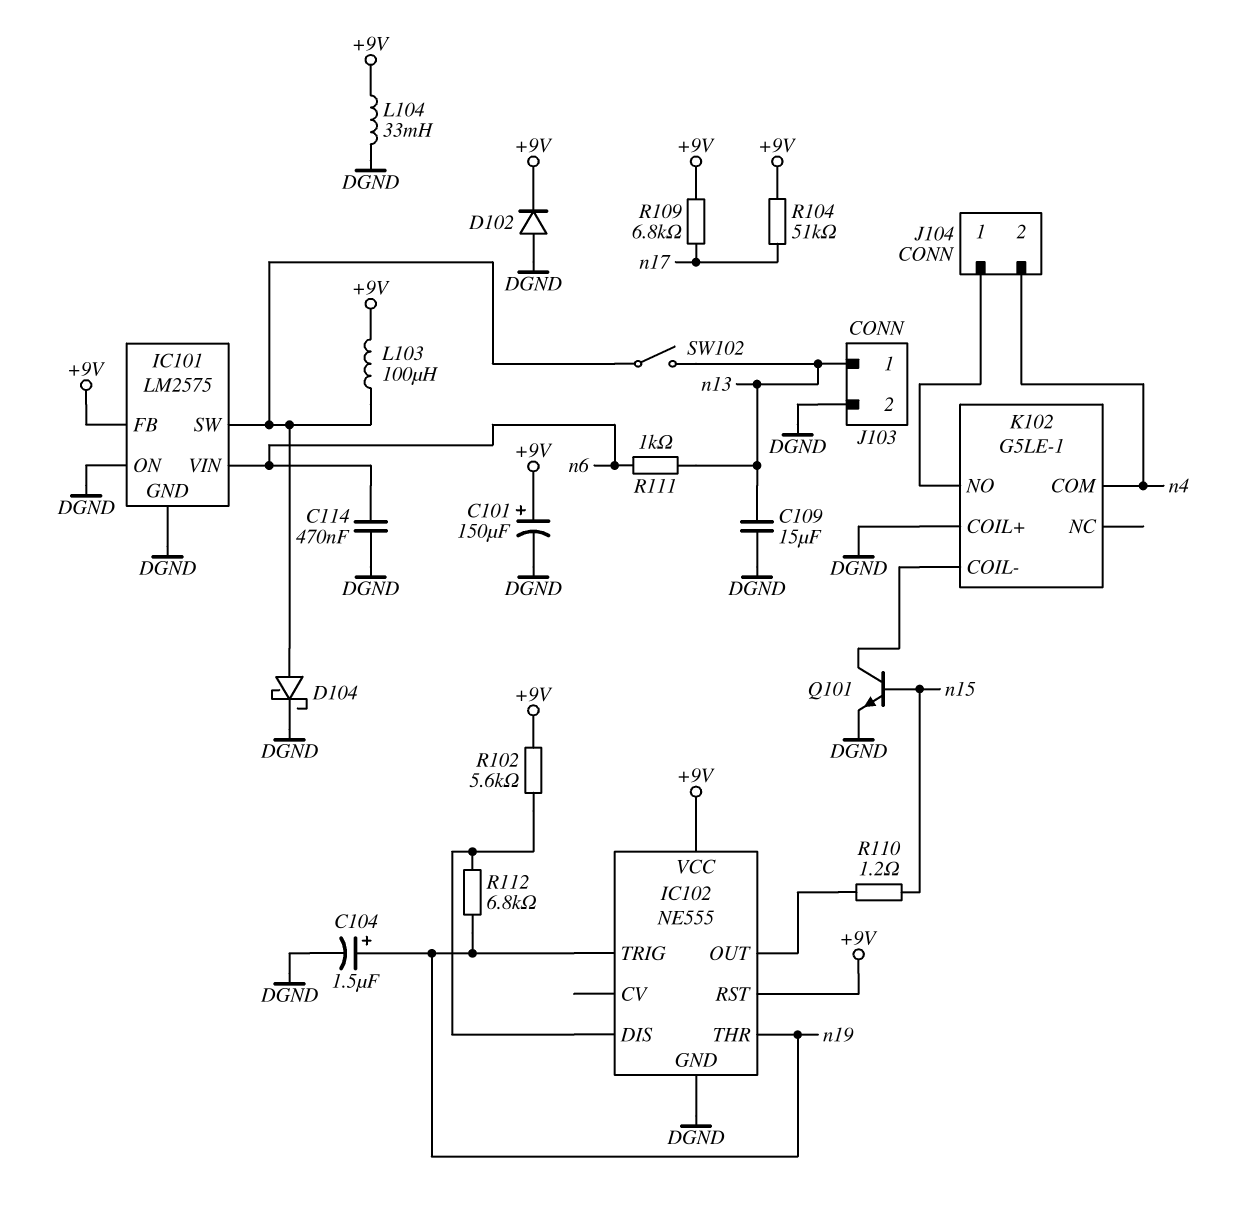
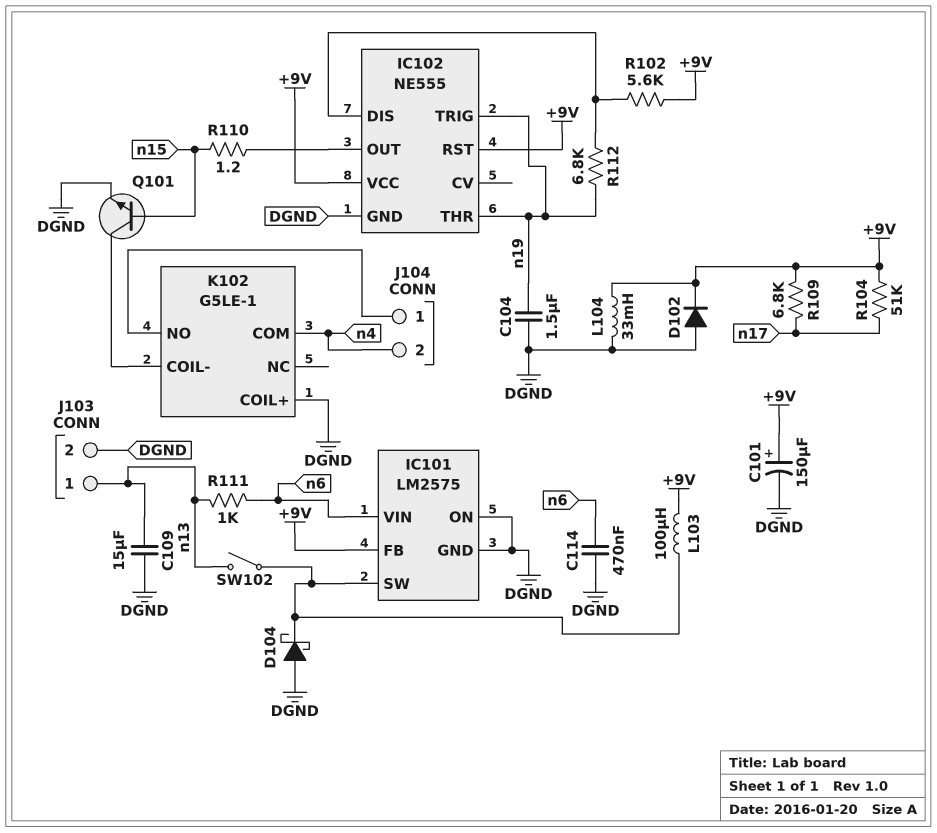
C104: 1.5uF (plus n19, minus DGND) -> 1.5uF (DGND, n19)
D104: schottky (A IC101/SW, K DGND) -> schottky (A DGND, K IC101/SW)

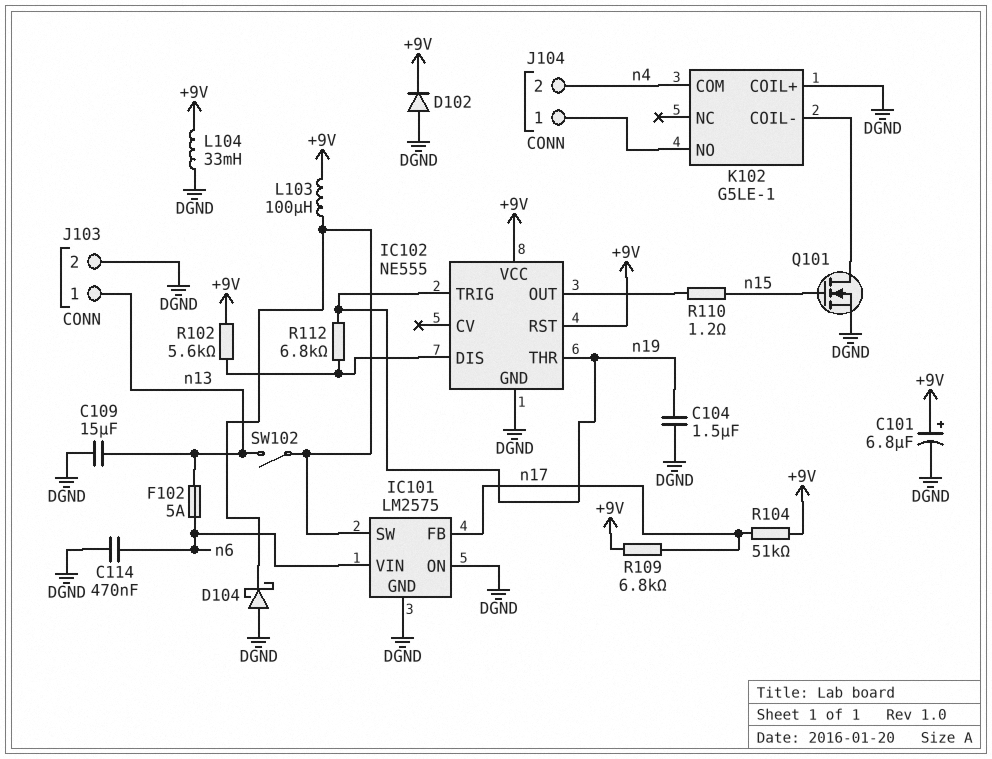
C101: 150uF (plus +9V, minus DGND) -> 6.8uF (plus +9V, minus DGND)
F102: none -> 5A (n6, n13)
IC101 pin FB: +9V -> n17
Q101: NPN (B n15, C K102/COIL-, E DGND) -> NMOS (G n15, D K102/COIL-, S DGND)
R111: 1k (n6, n13) -> none

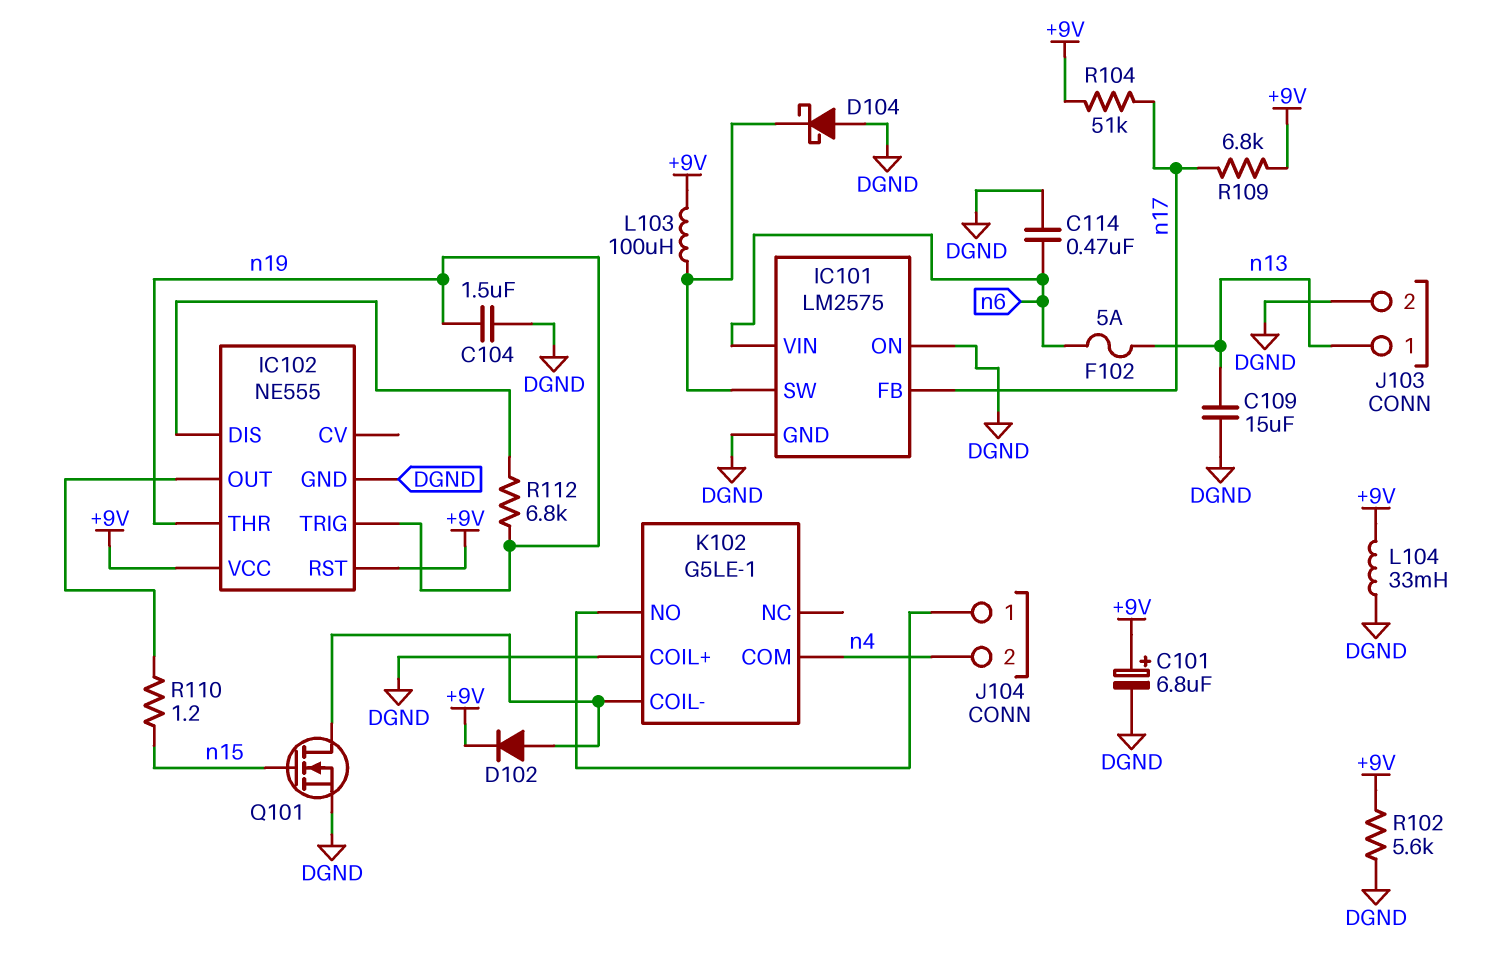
D102: diode (A DGND, K +9V) -> diode (A K102/COIL-, K +9V)
R102: 5.6k (+9V, IC102/DIS) -> 5.6k (+9V, DGND)
SW102: switch (IC101/SW, n13) -> none

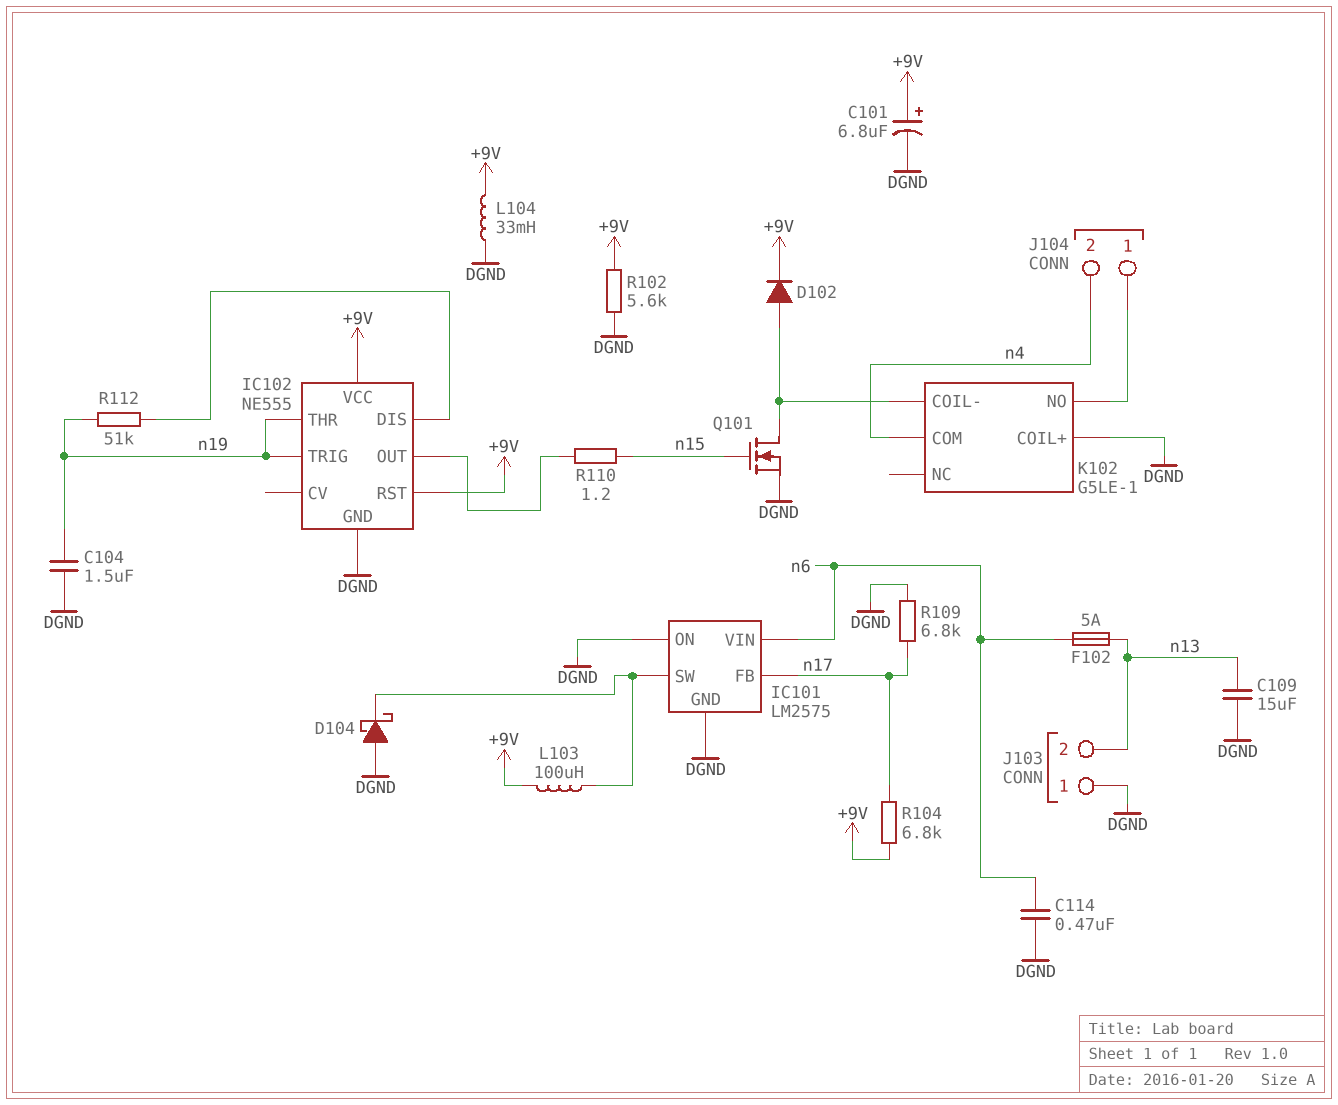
J103 pin 1: n13 -> DGND
J103 pin 2: DGND -> n13
R104: 51k (+9V, n17) -> 6.8k (+9V, n17)
R109: 6.8k (+9V, n17) -> 6.8k (DGND, n17)
R112: 6.8k (IC102/DIS, n19) -> 51k (IC102/DIS, n19)

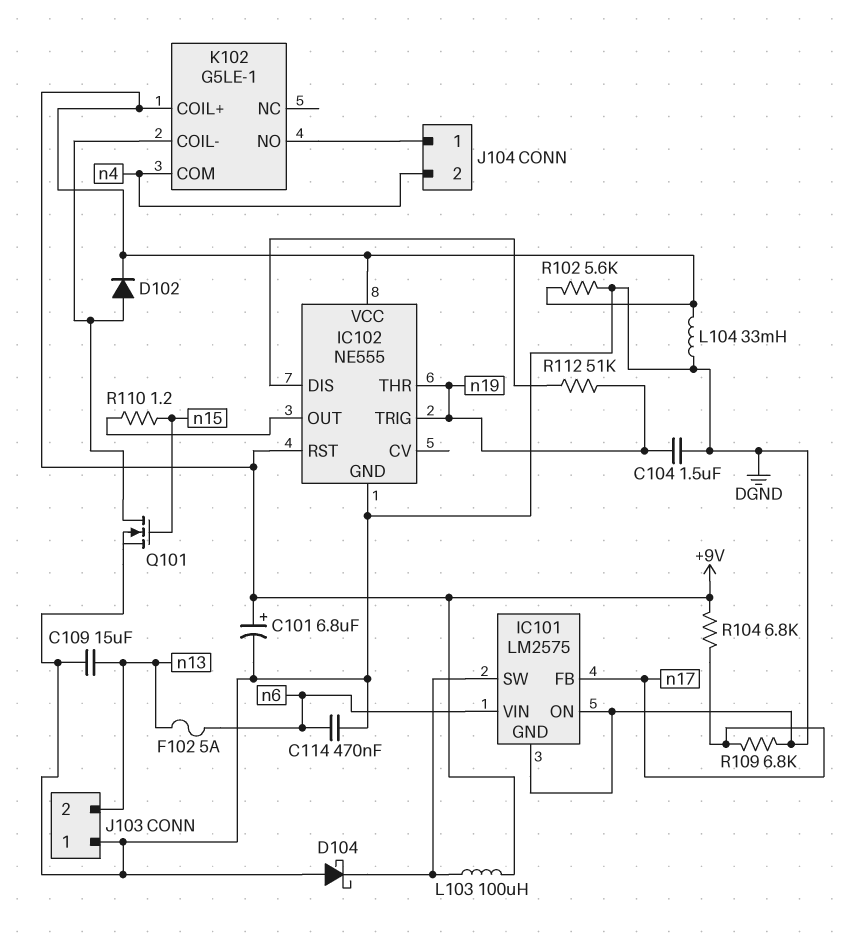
K102 pin COIL+: DGND -> +9V

